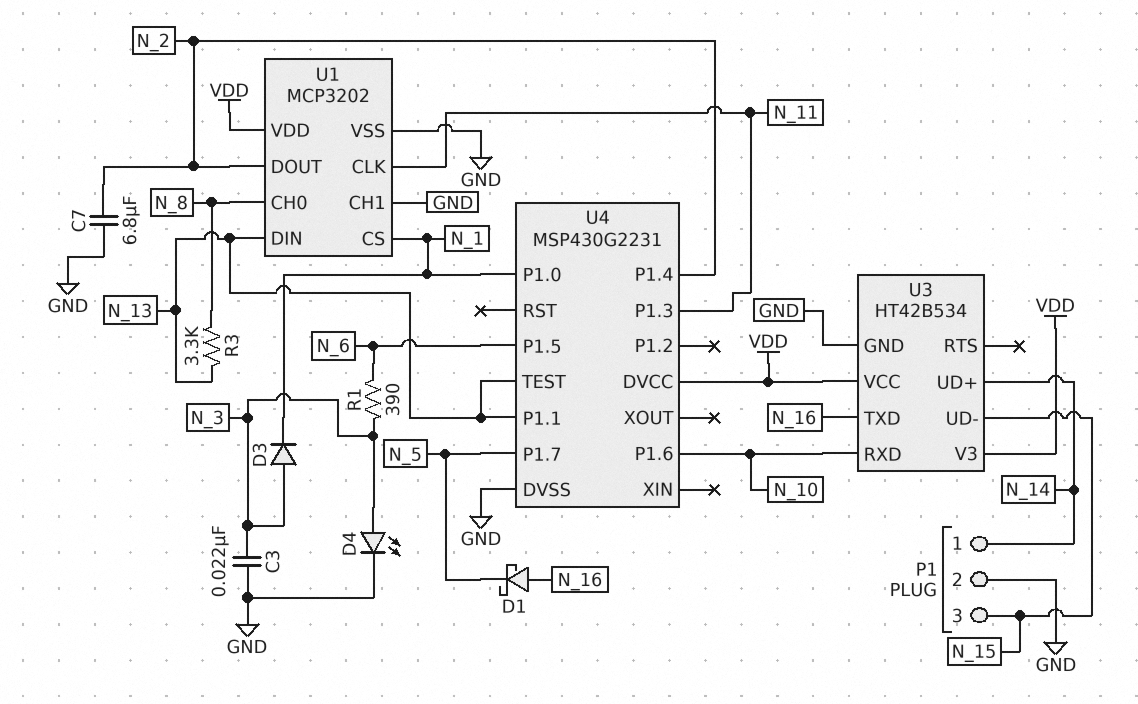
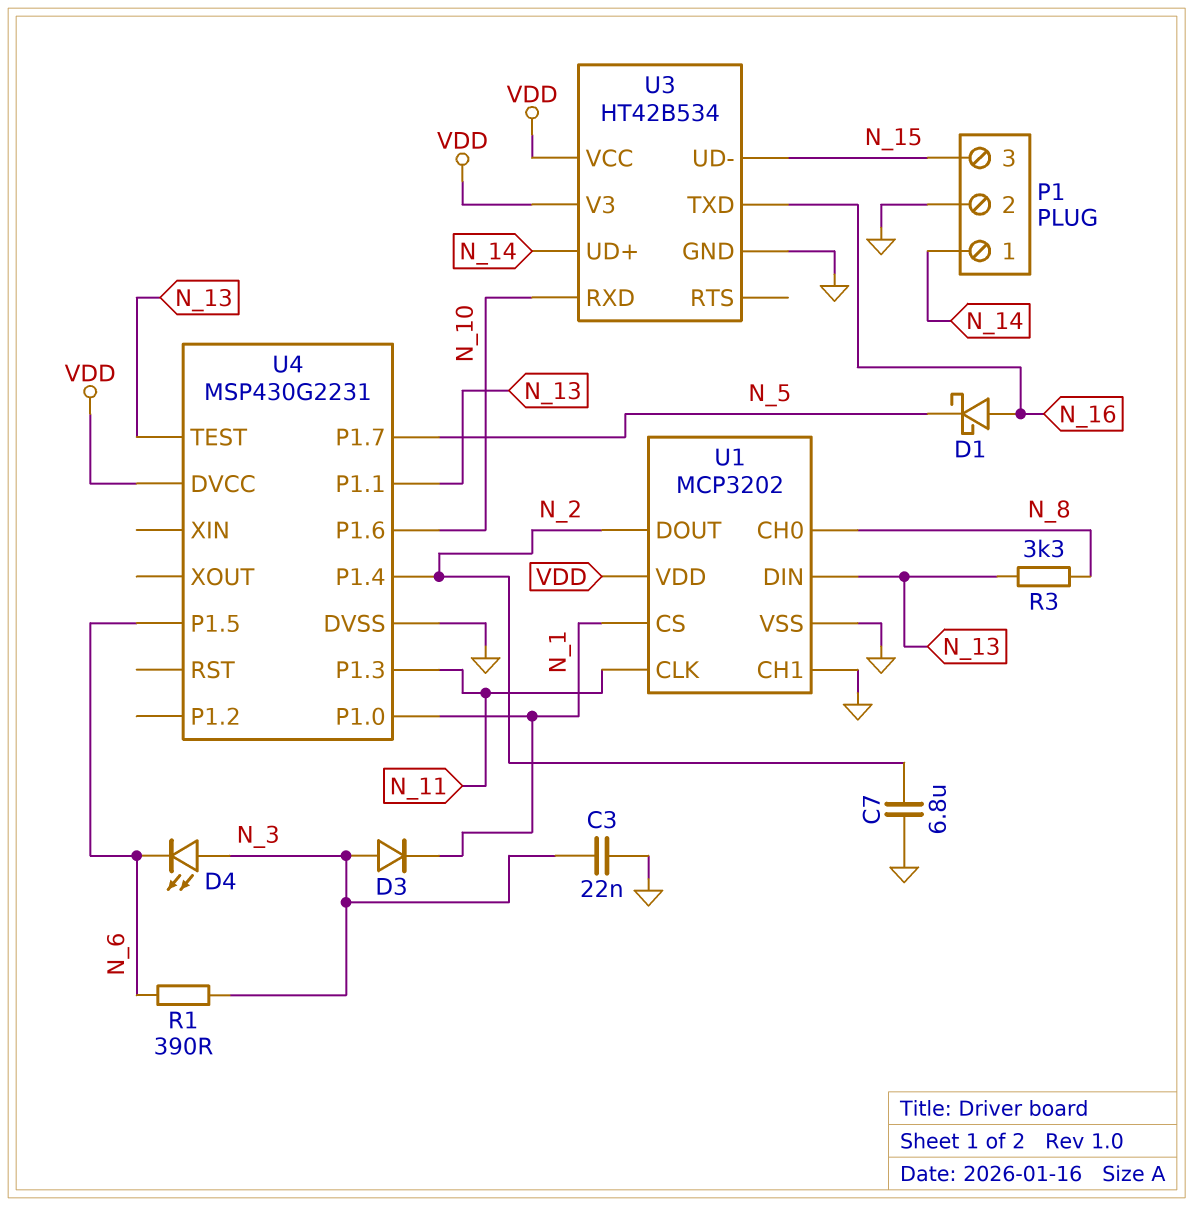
D4: LED (A N_3, K GND) -> LED (A N_3, K N_6)

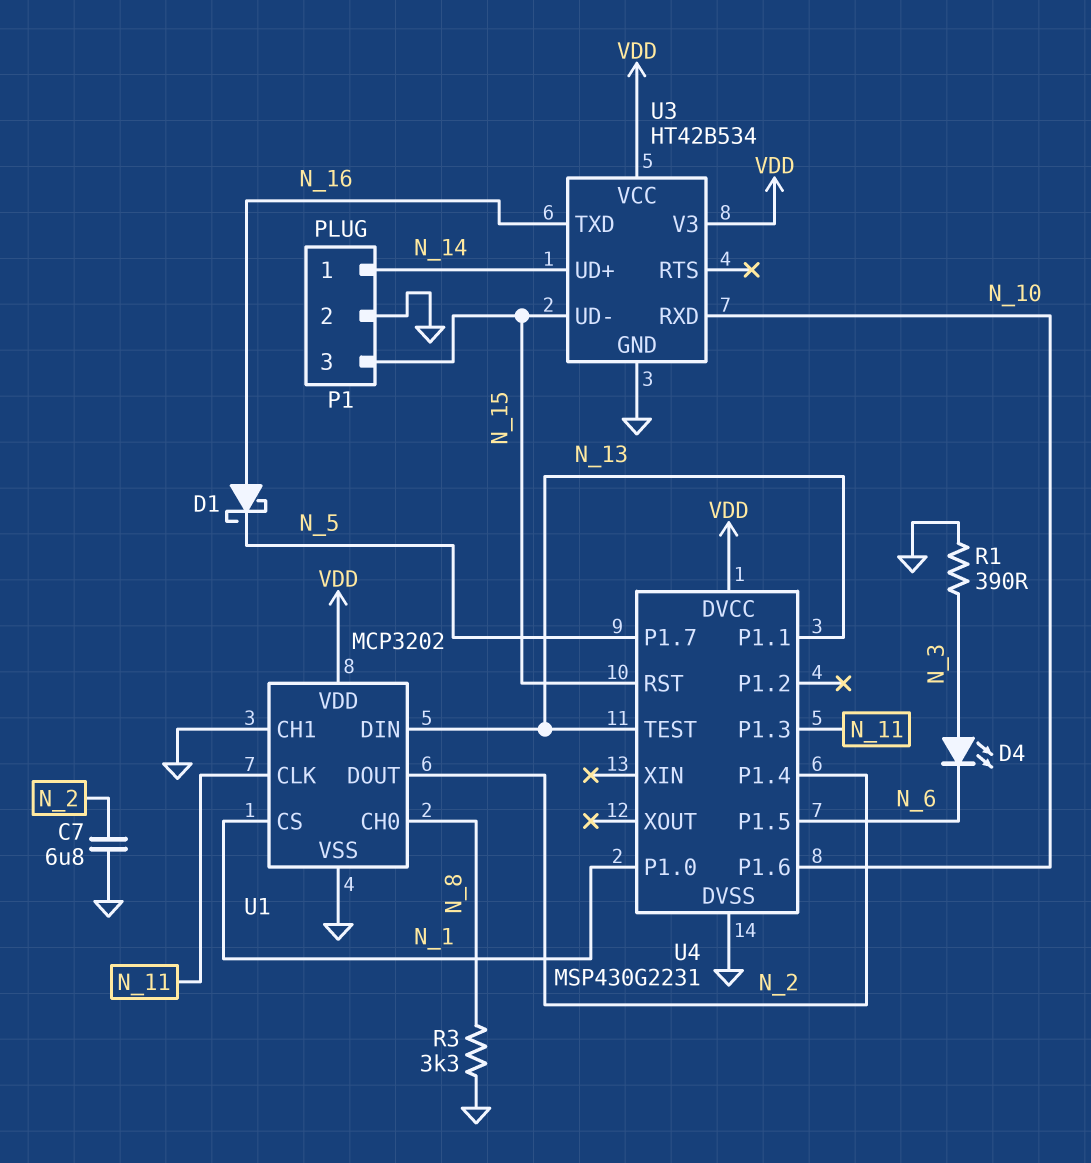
C3: 22nF (GND, N_3) -> none
D3: diode (A N_3, K N_1) -> none
R1: 390 (N_3, N_6) -> 390 (GND, N_3)
R3: 3.3k (N_8, N_13) -> 3.3k (GND, N_8)
U4 pin RST: none -> N_15

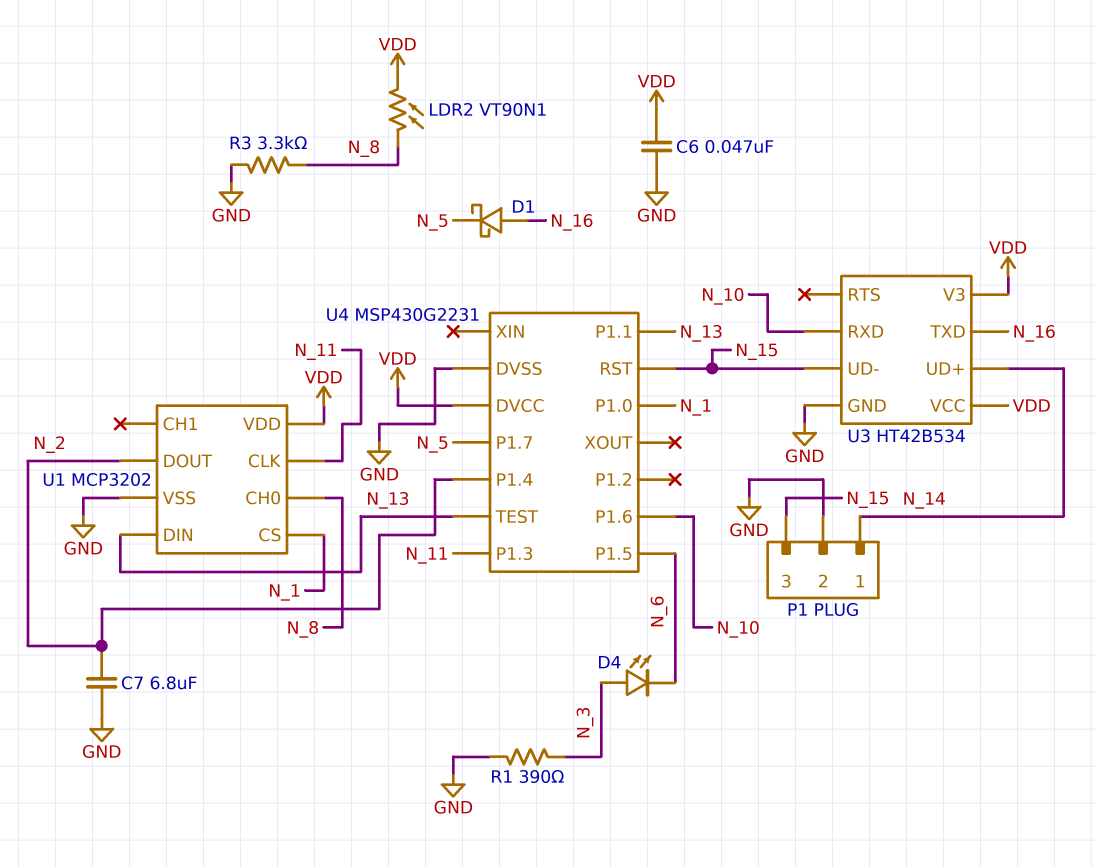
C6: none -> 47nF (GND, VDD)
LDR2: none -> VT90N1 (N_8, VDD)
U1 pin CH1: GND -> none

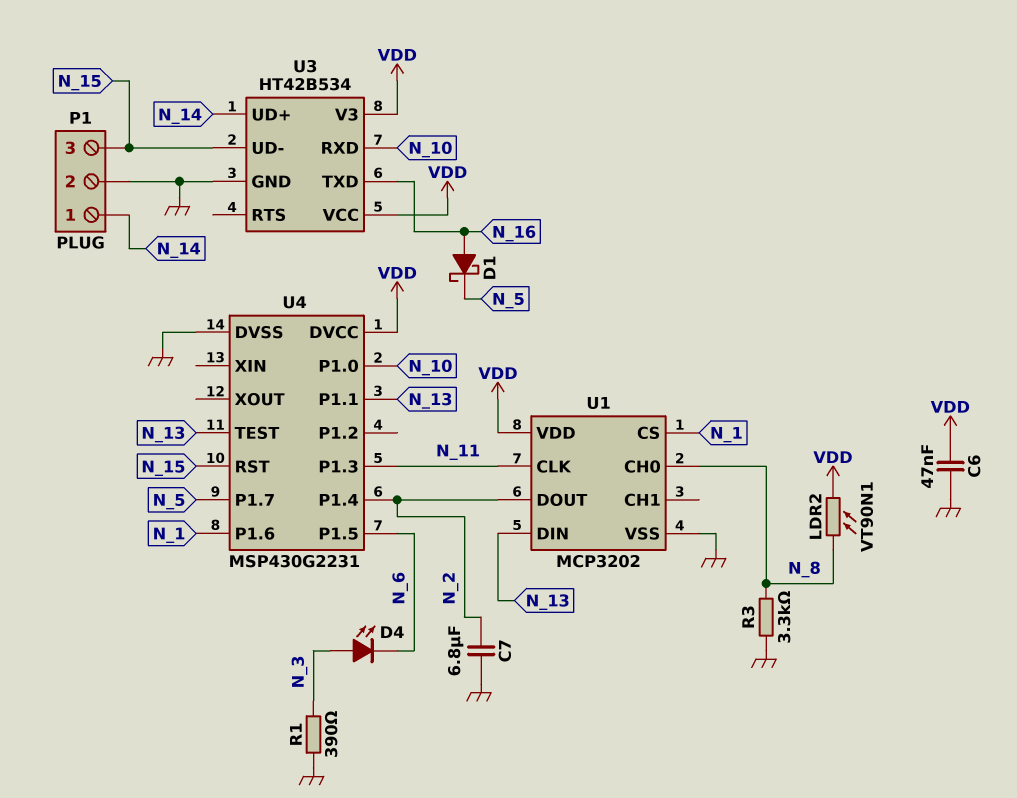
U4 pin P1.0: N_1 -> N_10
U4 pin P1.6: N_10 -> N_1

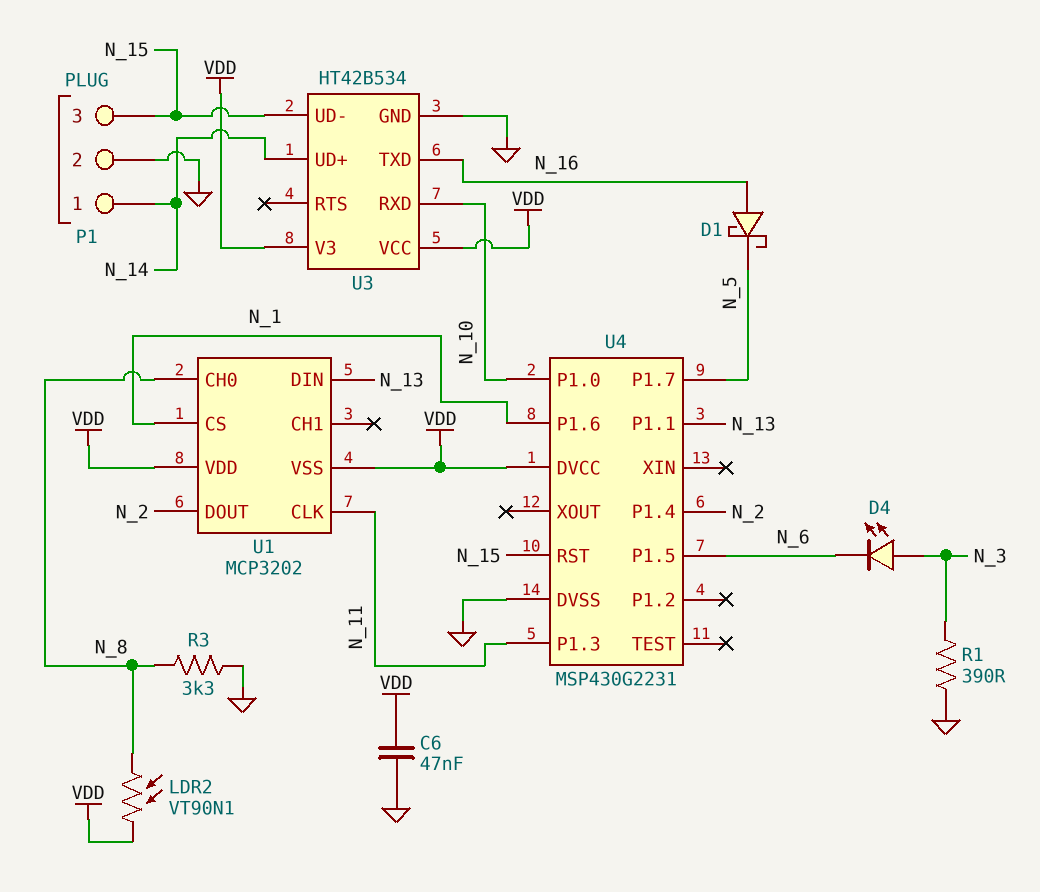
C7: 6.8uF (GND, N_2) -> none
U1 pin VSS: GND -> VDD
U4 pin TEST: N_13 -> none

